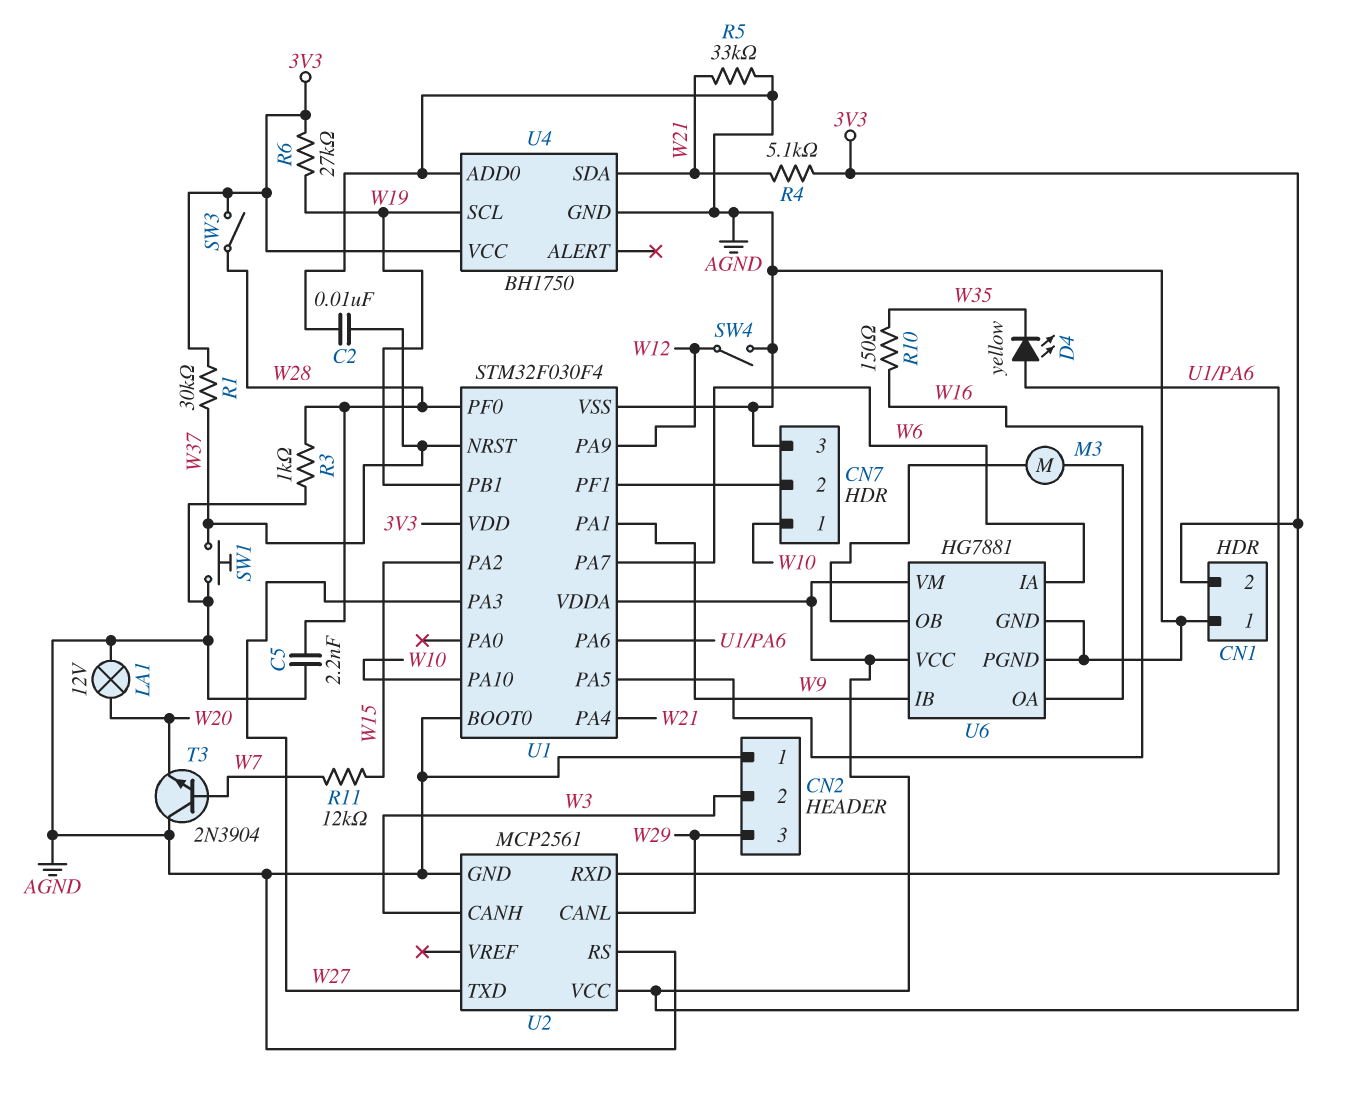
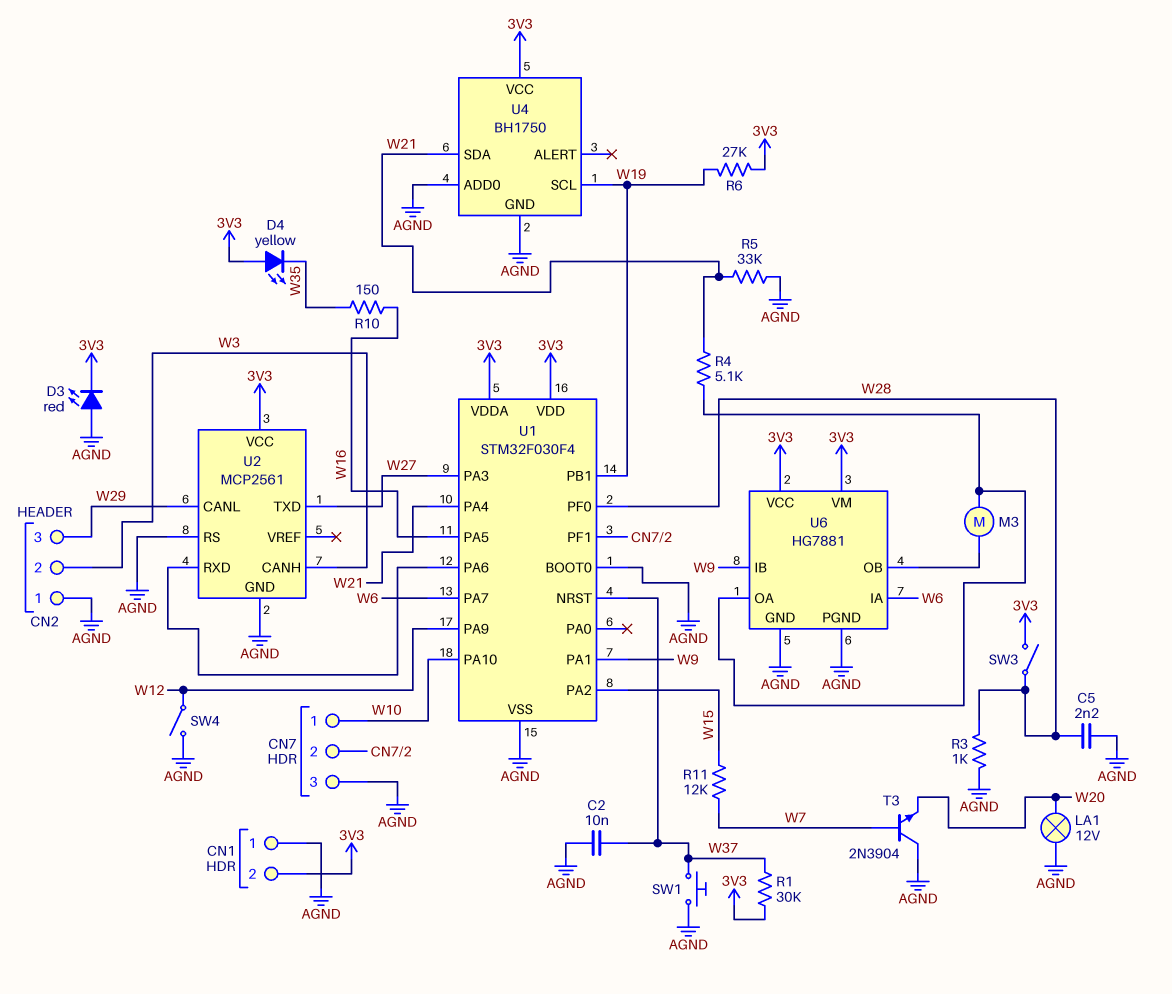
D3: none -> LED red (A AGND, K 3V3)
D4: LED yellow (A U1/PA6, K W35) -> LED yellow (A 3V3, K W35)
R4: 5.1k (3V3, W21) -> 5.1k (U6/OA, W21)

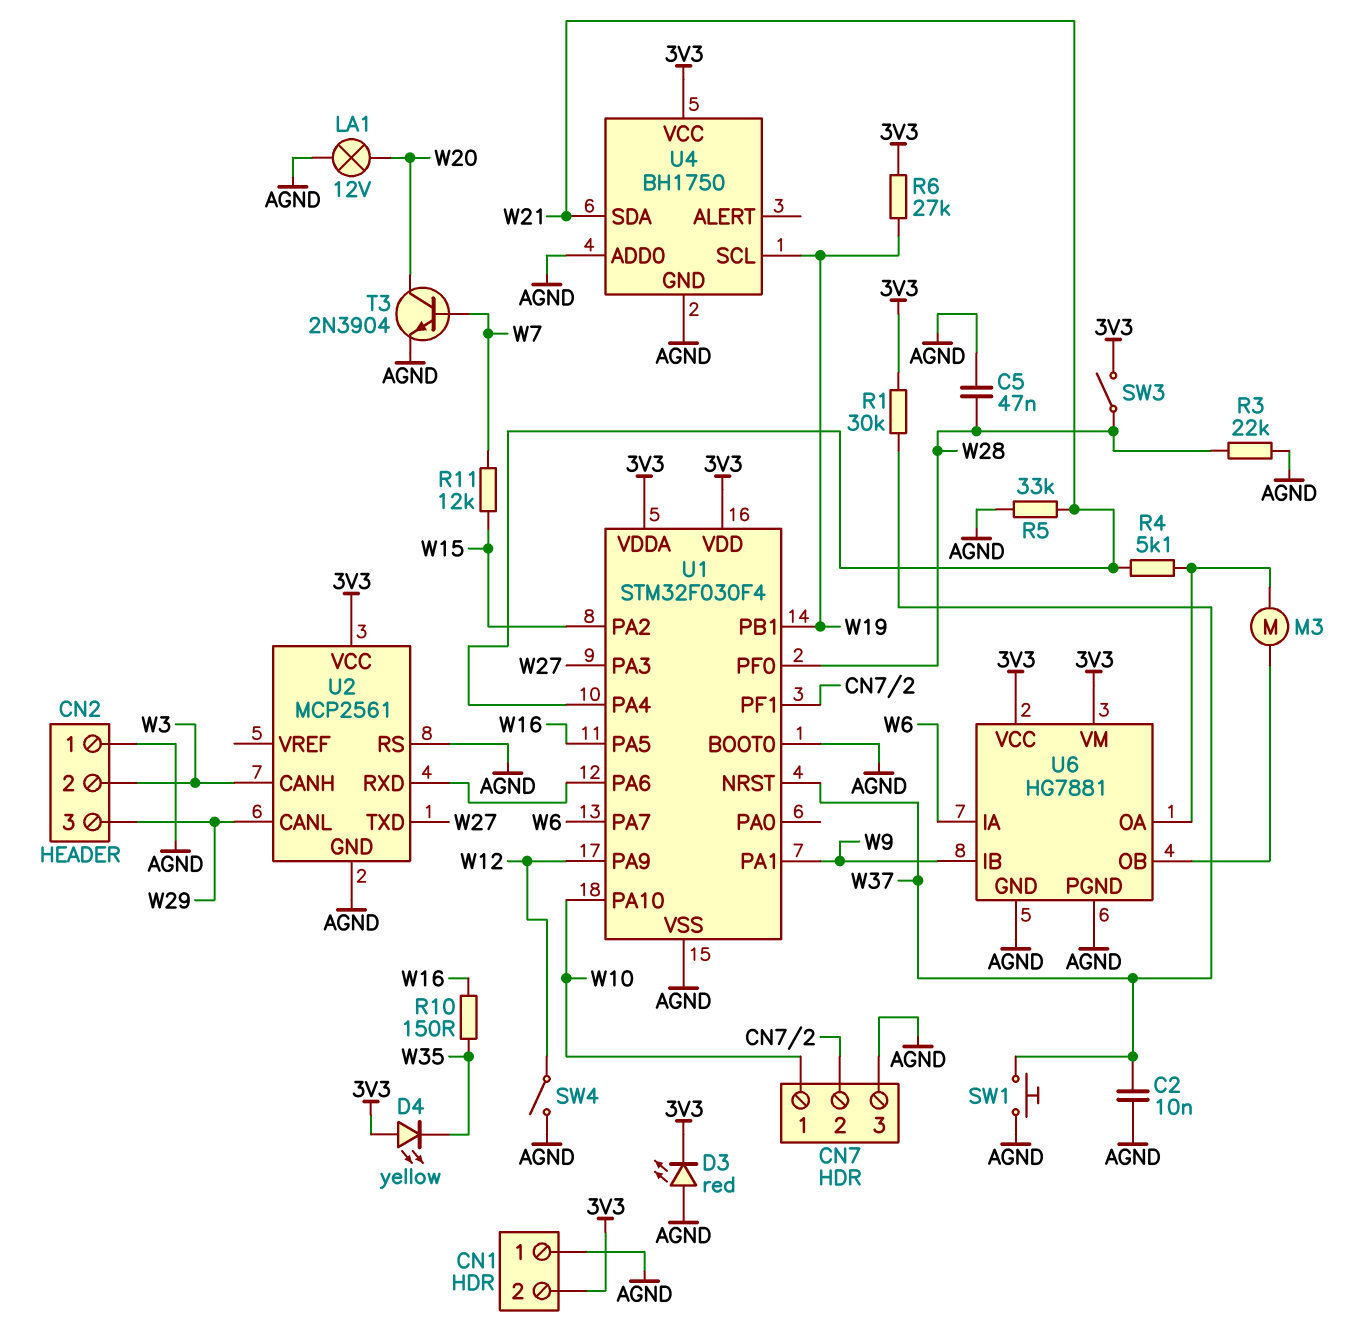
C5: 2.2nF (AGND, W28) -> 47nF (AGND, W28)
R3: 1k (AGND, W28) -> 22k (AGND, W28)
T3: NPN 2N3904 (B W7, C AGND, E W20) -> NPN 2N3904 (B W7, C W20, E AGND)

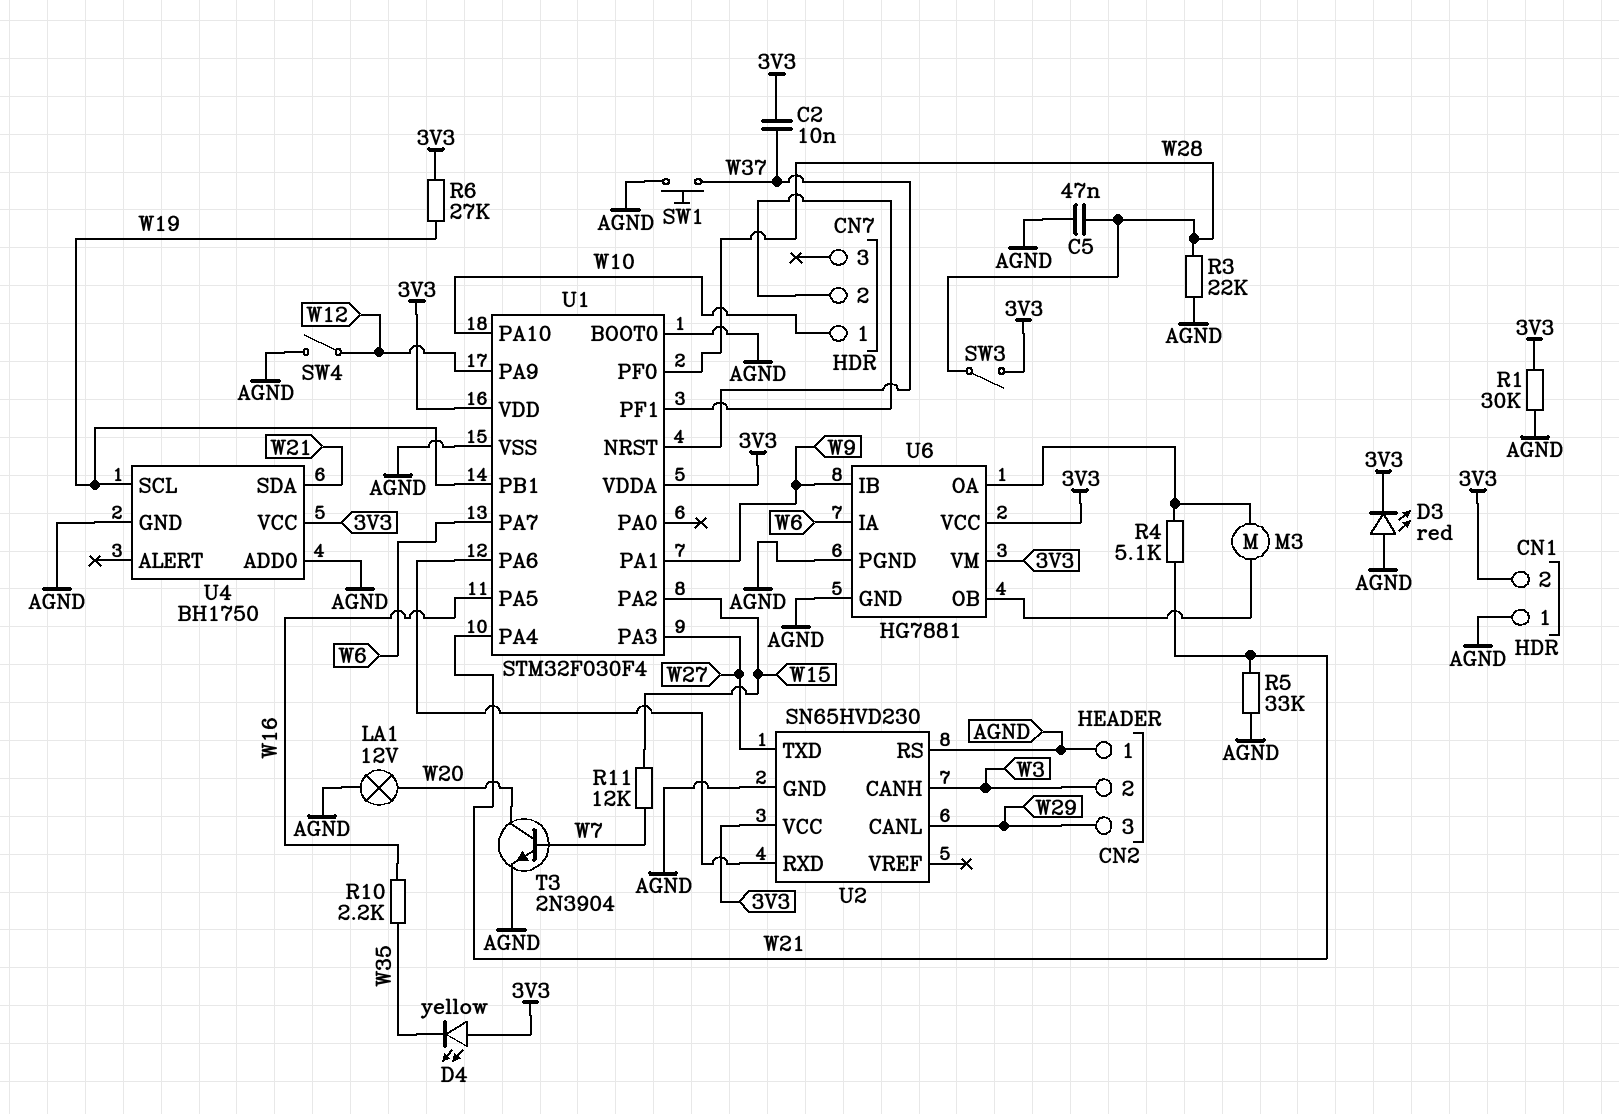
C2: 10nF (AGND, W37) -> 10nF (3V3, W37)
CN7 pin 3: AGND -> none
R1: 30k (3V3, W37) -> 30k (3V3, AGND)
R10: 150 (W16, W35) -> 2.2k (W16, W35)
U2: MCP2561 -> SN65HVD230

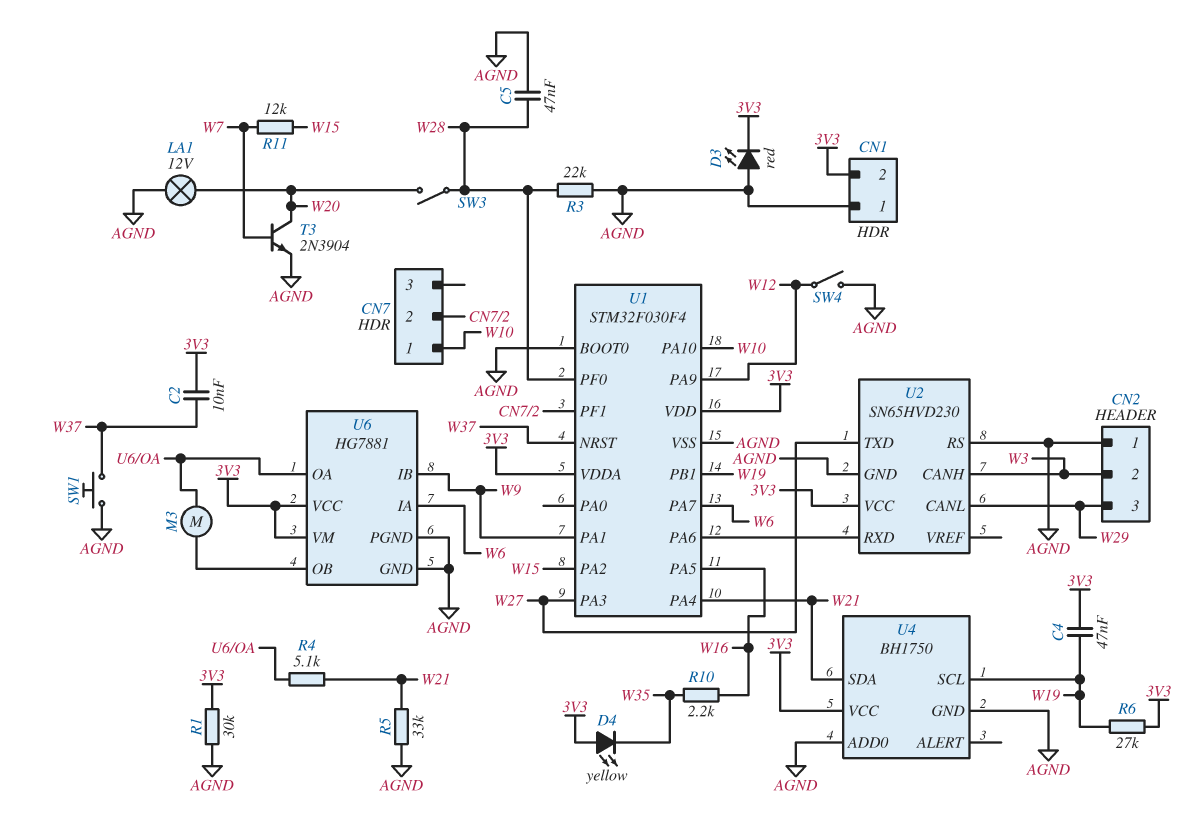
C4: none -> 47nF (3V3, W19)
SW3: switch (3V3, W28) -> switch (W20, W28)

